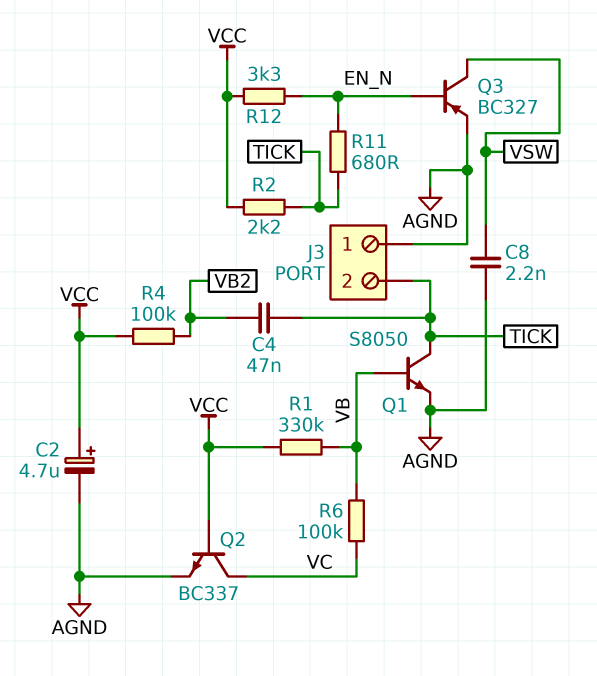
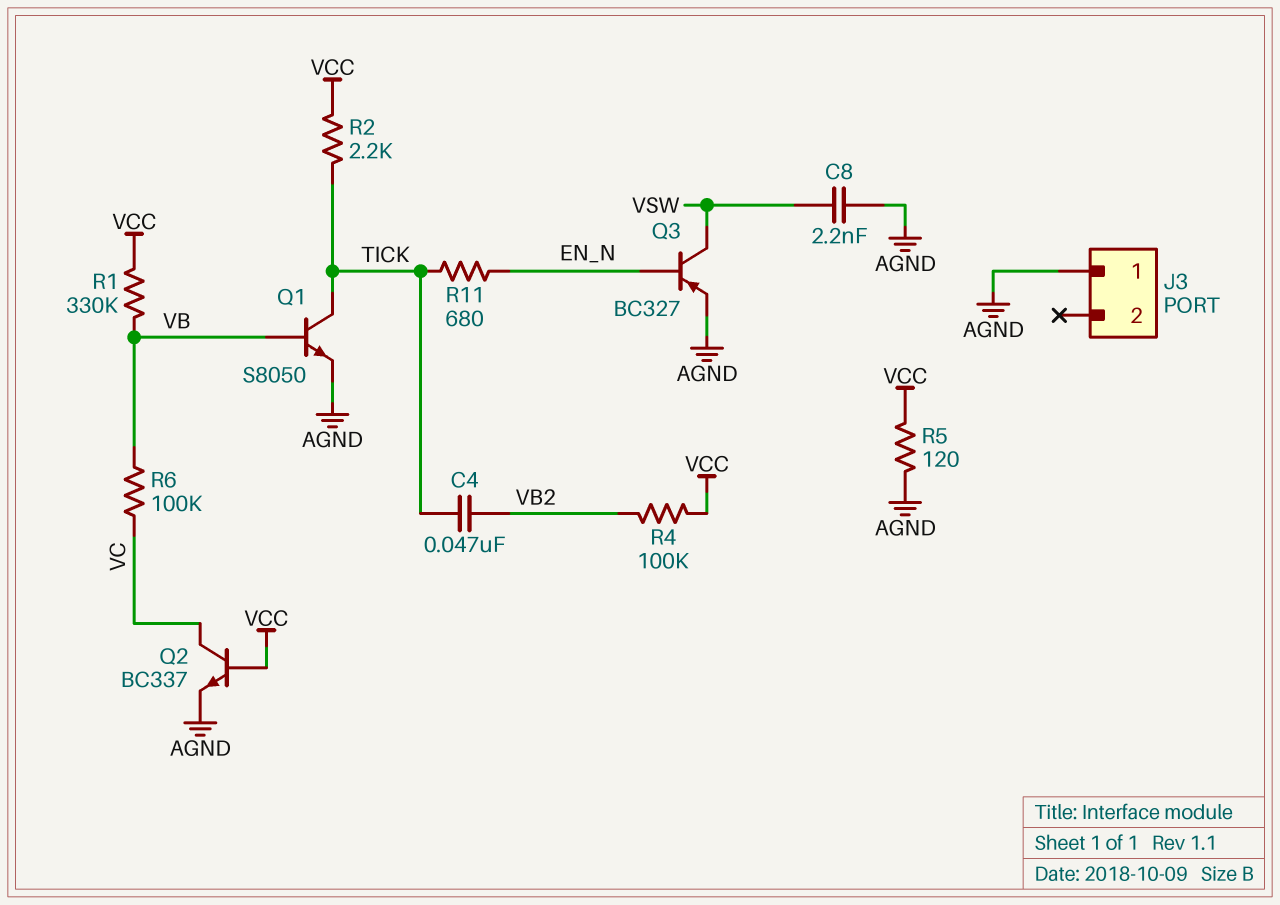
C2: 4.7uF (plus VCC, minus AGND) -> none
J3 pin 2: TICK -> none
R5: none -> 120 (AGND, VCC)
R12: 3.3k (EN_N, VCC) -> none

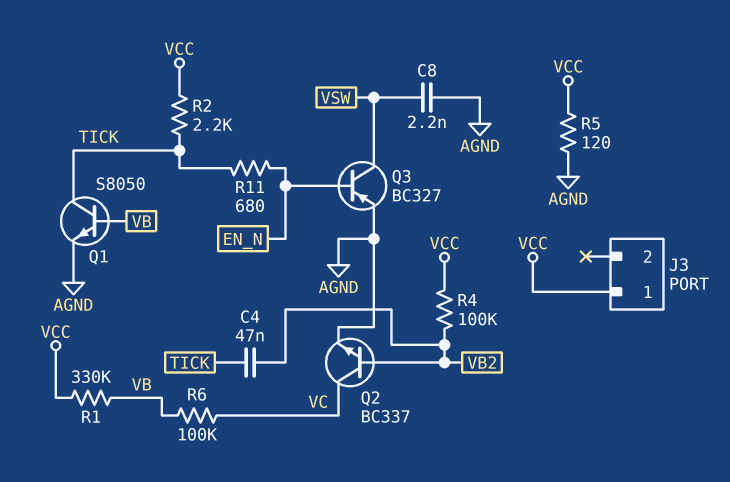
J3 pin 1: AGND -> VCC
Q2: NPN BC337 (B VCC, C VC, E AGND) -> NPN BC337 (B VB2, C VC, E AGND)

